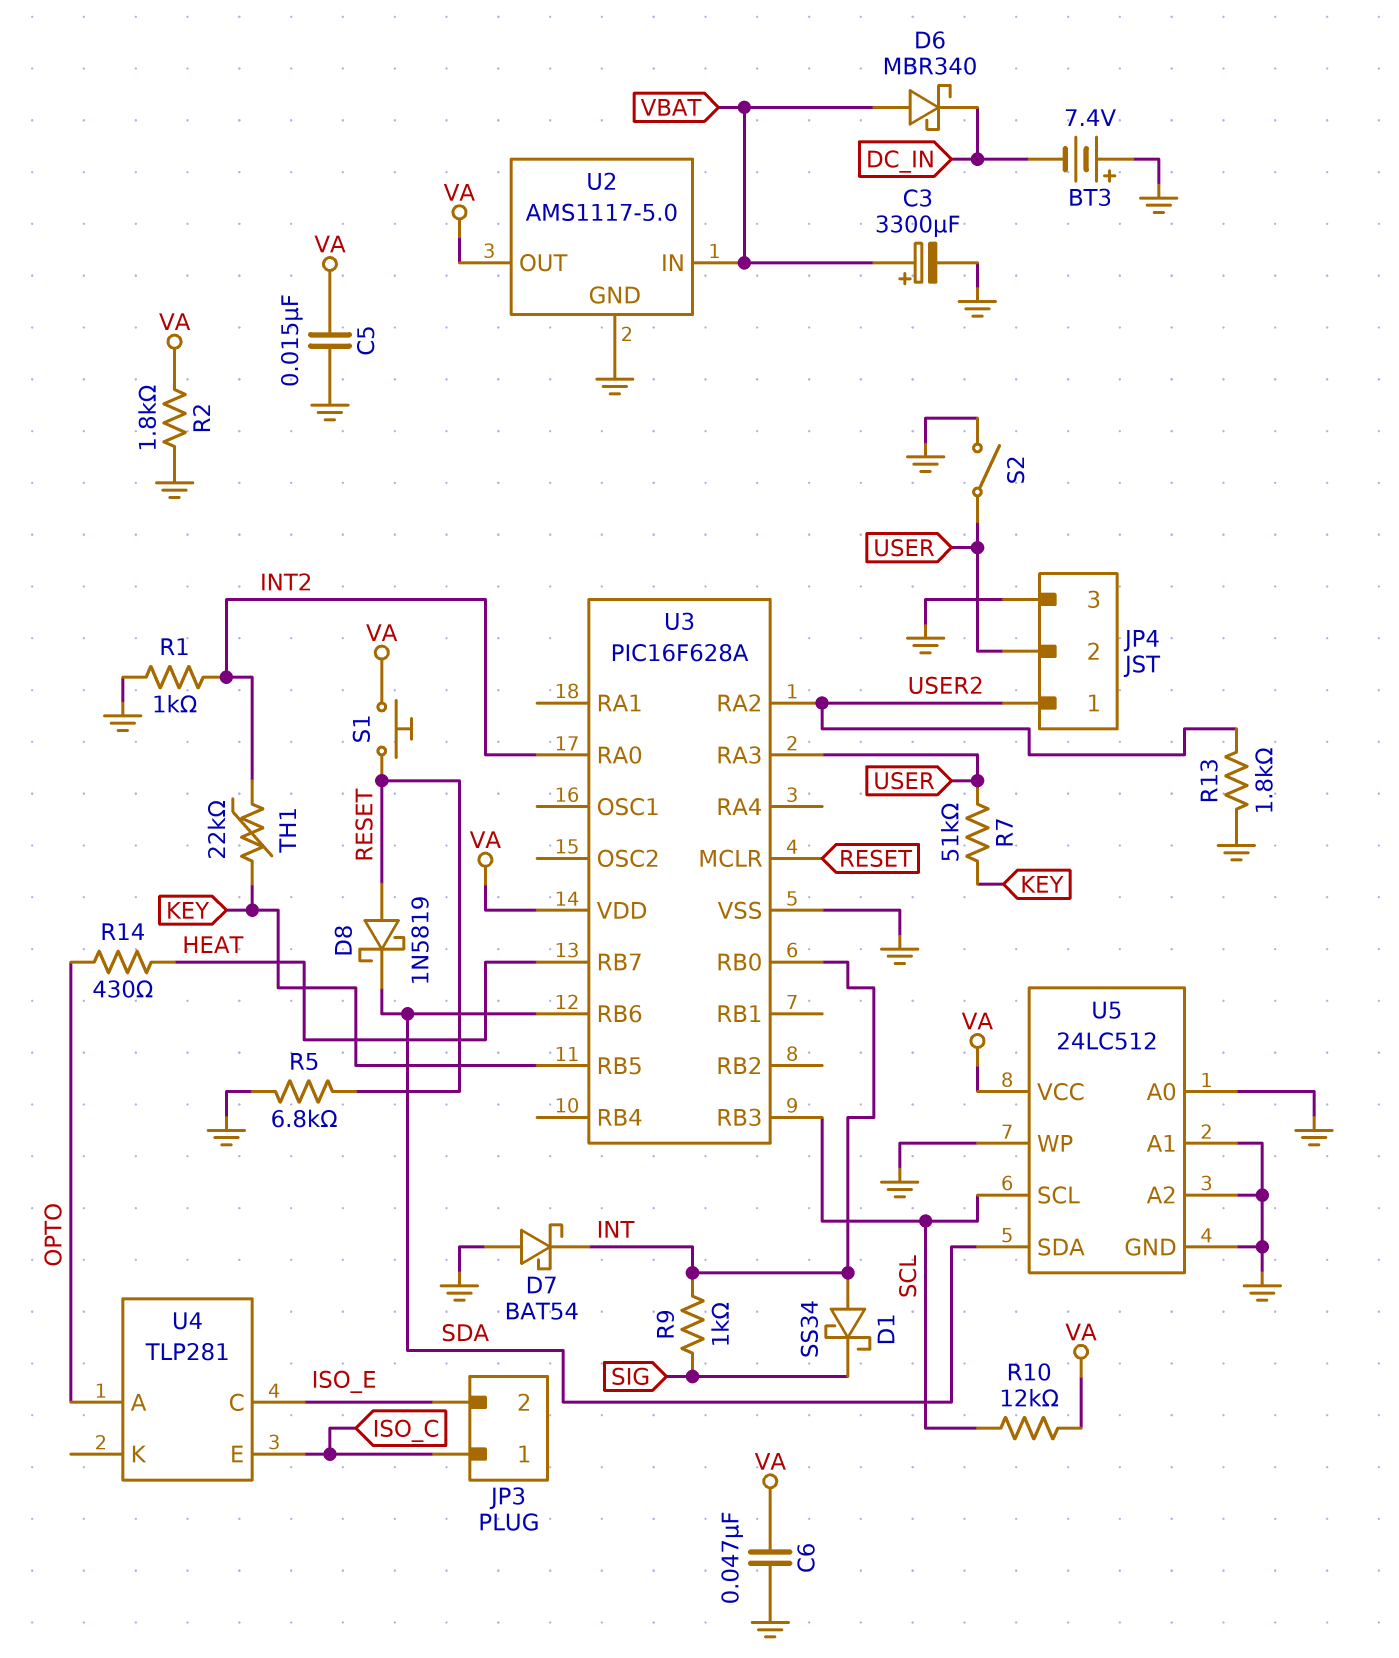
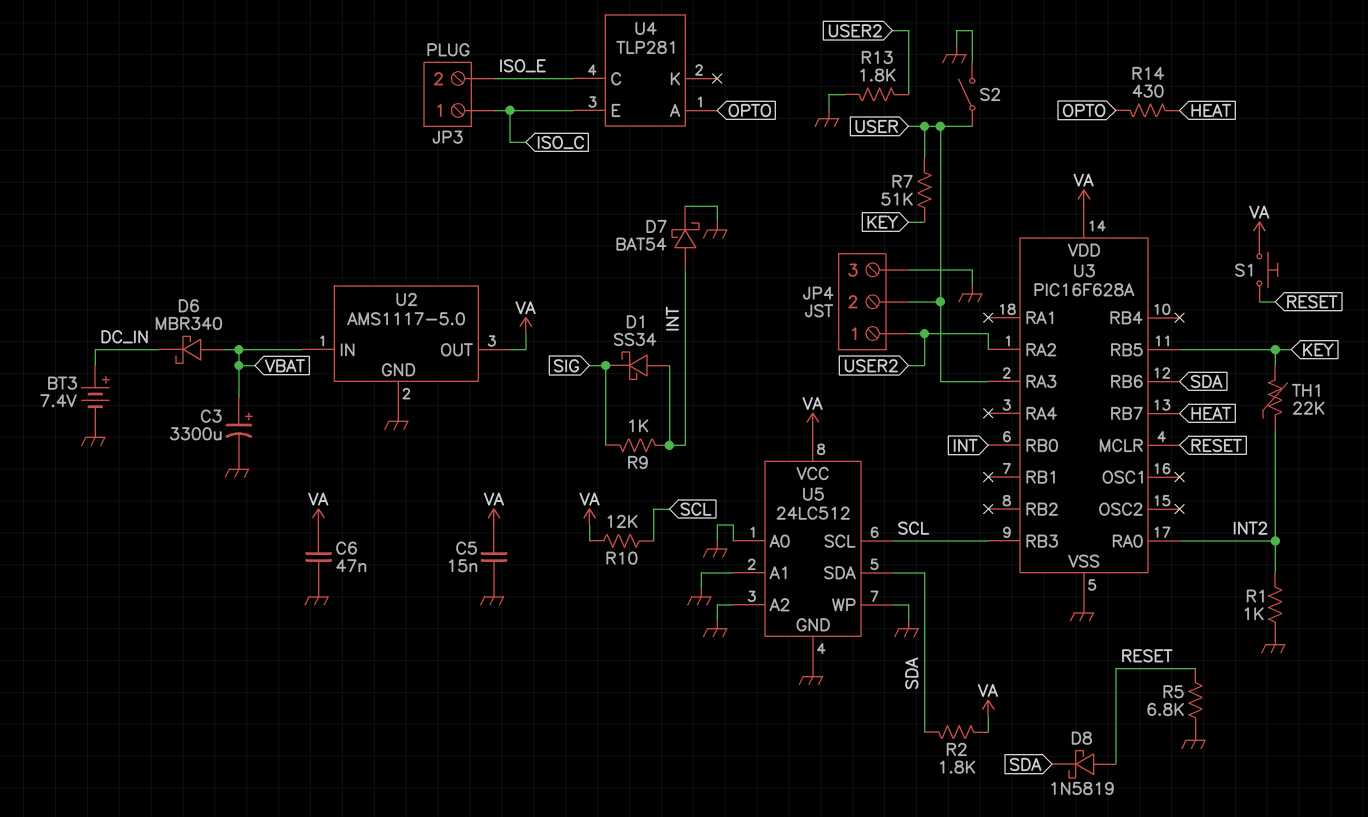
BT3: 7.4V (plus GND, minus DC_IN) -> 7.4V (plus DC_IN, minus GND)
D7: schottky BAT54 (A GND, K INT) -> schottky BAT54 (A INT, K GND)
R2: 1.8k (GND, VA) -> 1.8k (SDA, VA)

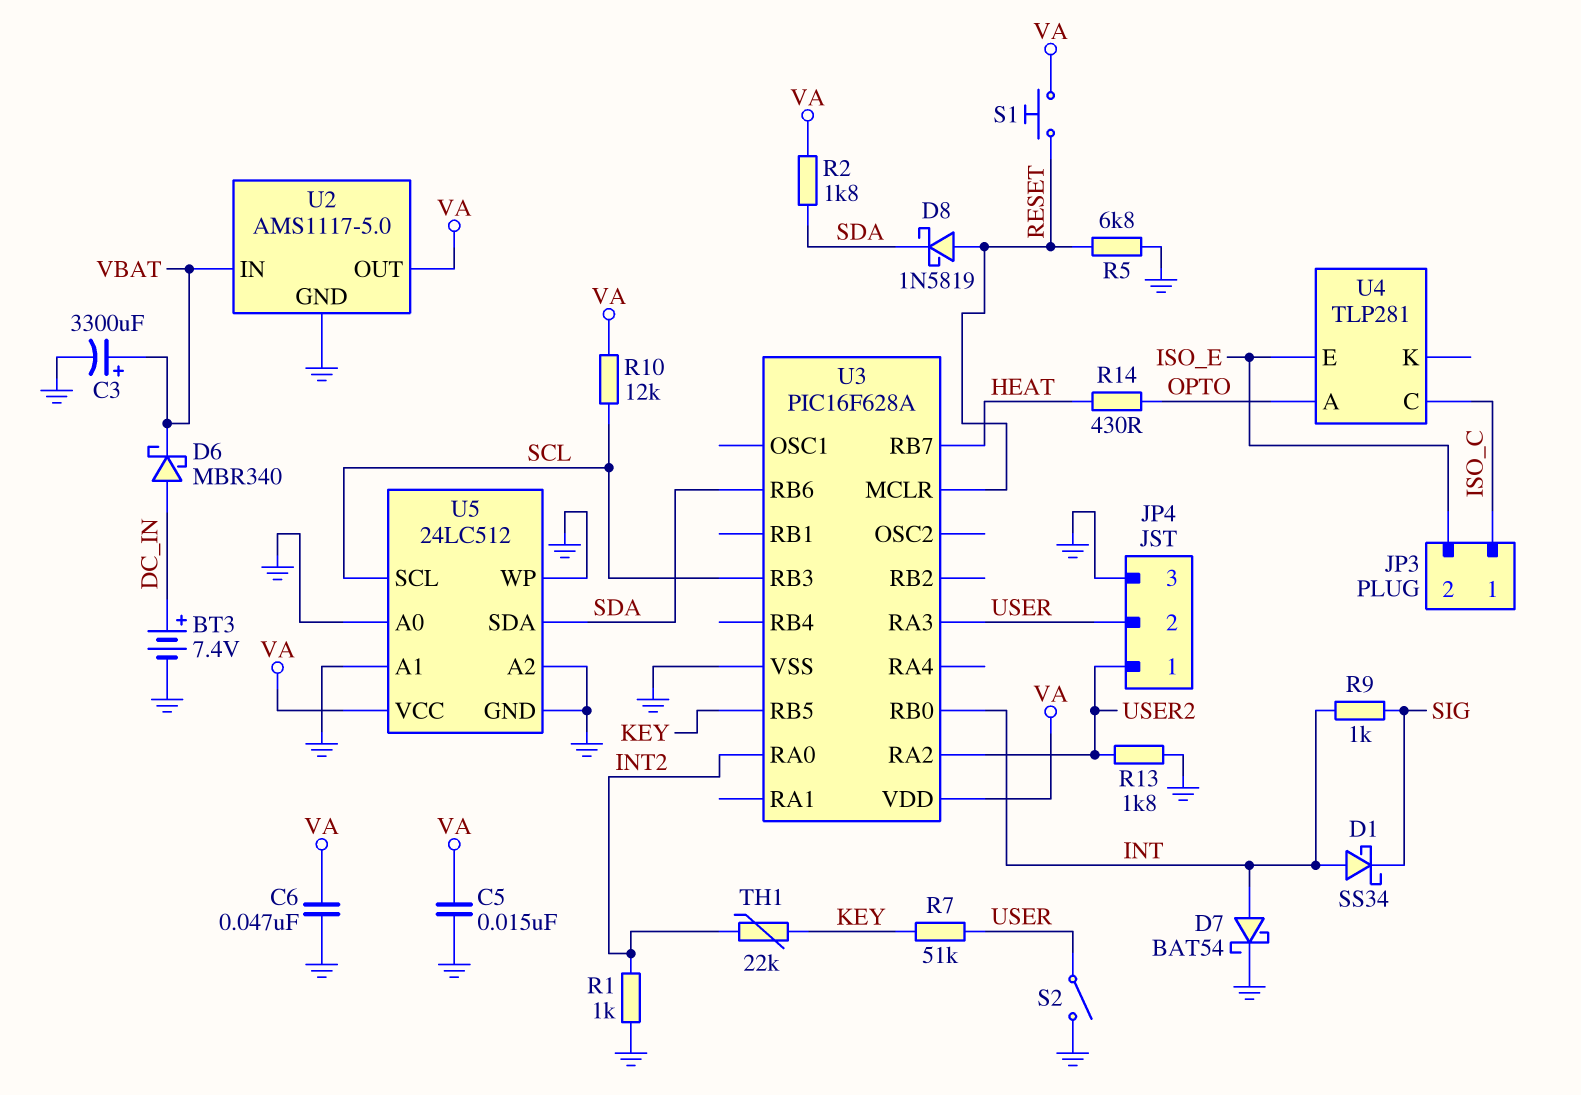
D6: schottky MBR340 (A VBAT, K DC_IN) -> schottky MBR340 (A DC_IN, K VBAT)
U4 pin C: ISO_E -> ISO_C
U4 pin E: ISO_C -> ISO_E

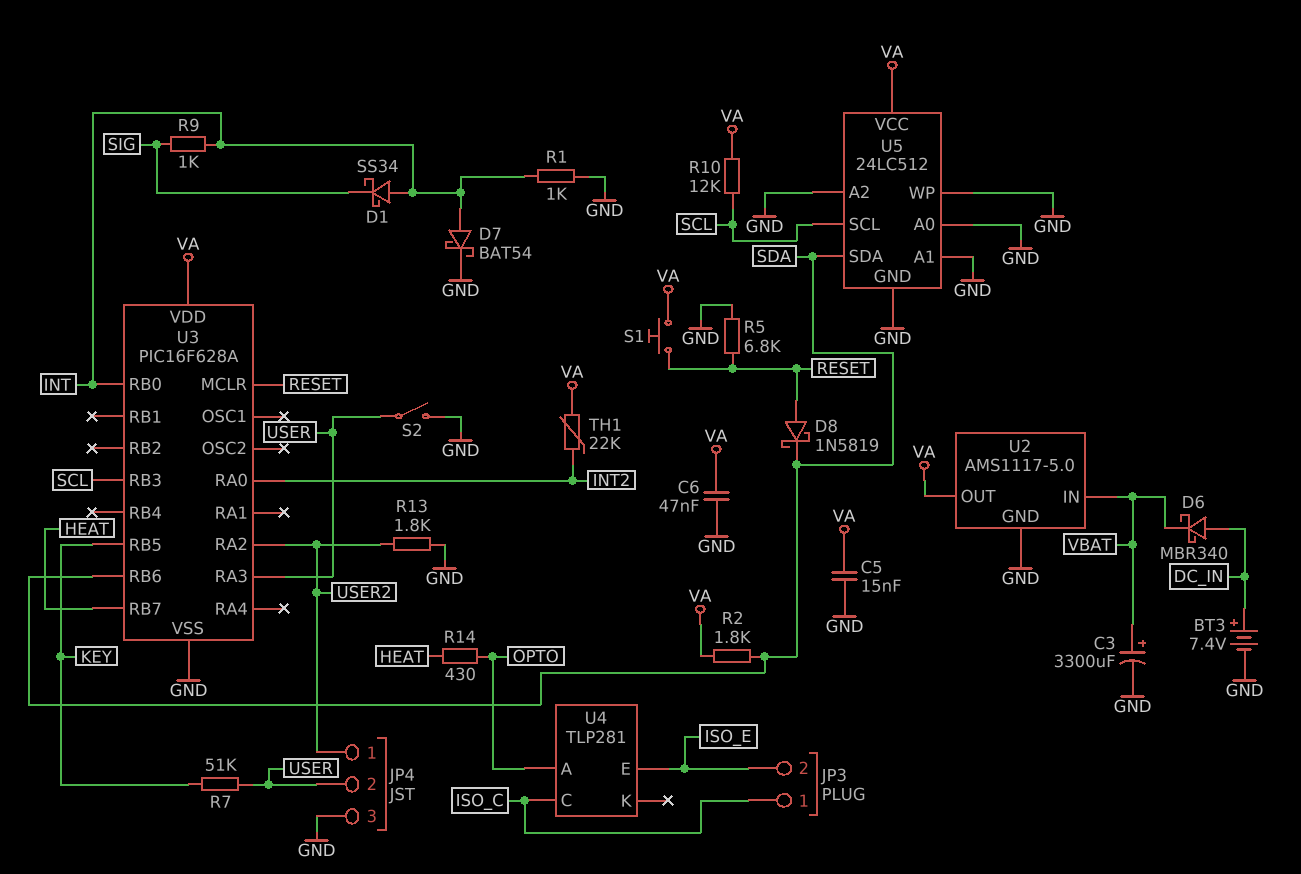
R1: 1k (GND, INT2) -> 1k (GND, INT)
TH1: 22k (INT2, KEY) -> 22k (INT2, VA)

